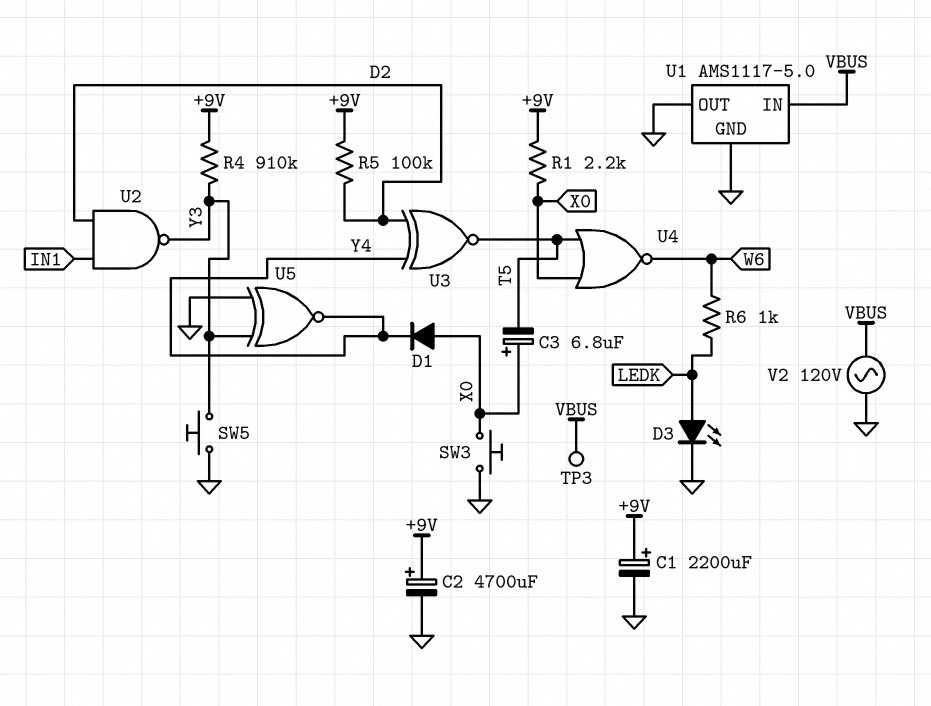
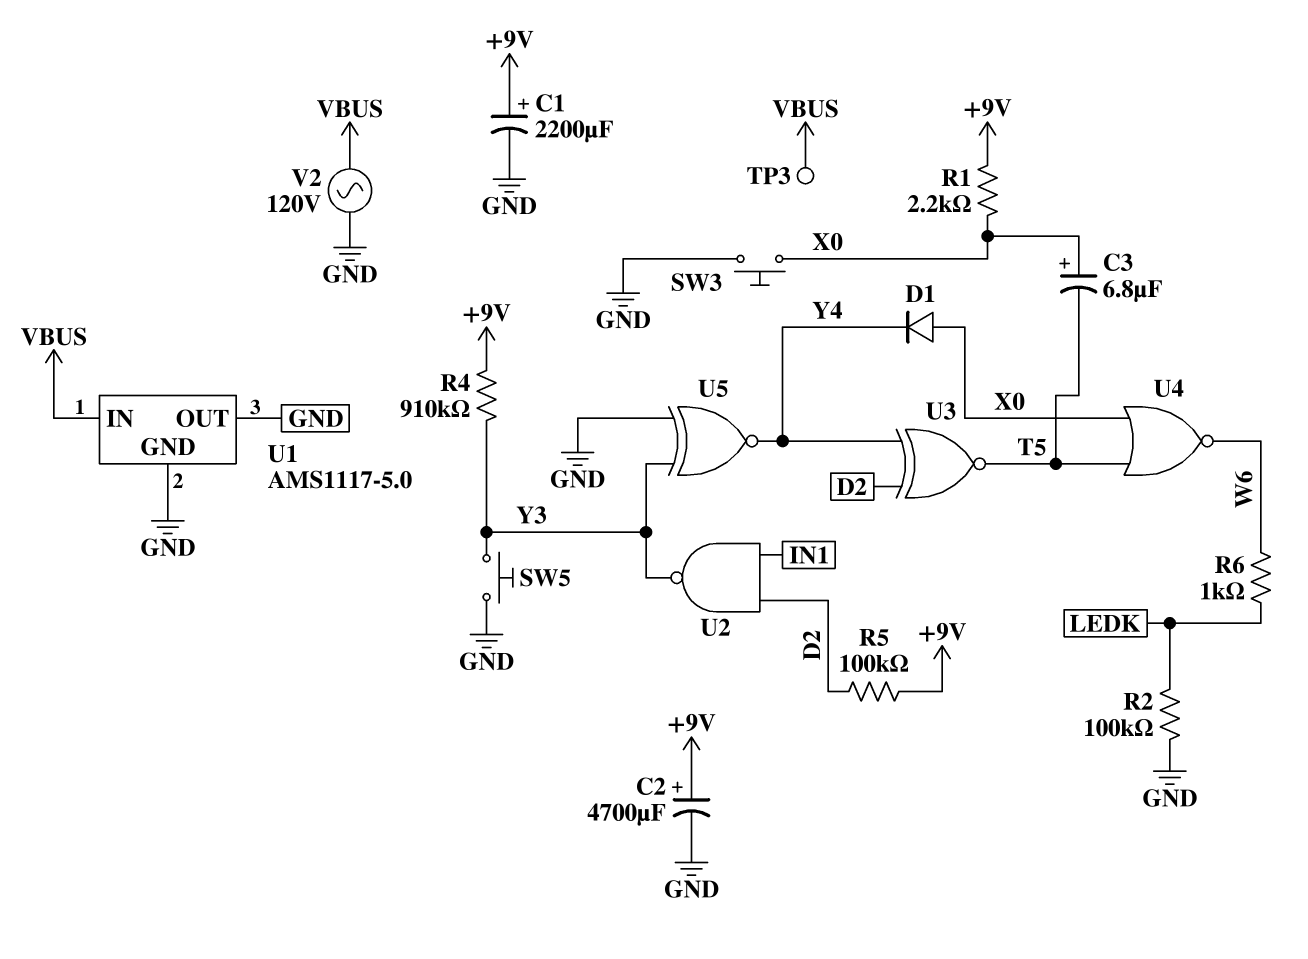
D3: LED (A LEDK, K GND) -> none
R2: none -> 100k (GND, LEDK)

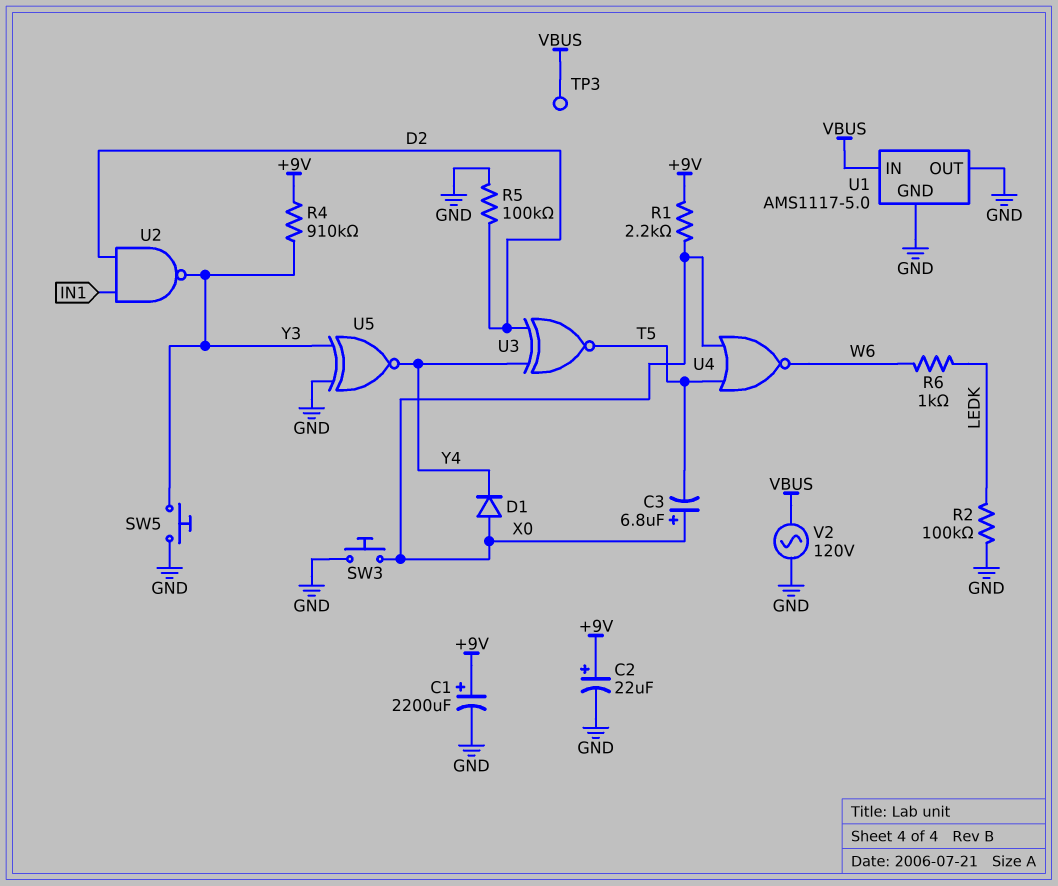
C2: 4700uF (plus +9V, minus GND) -> 22uF (plus +9V, minus GND)
R5: 100k (+9V, D2) -> 100k (D2, GND)

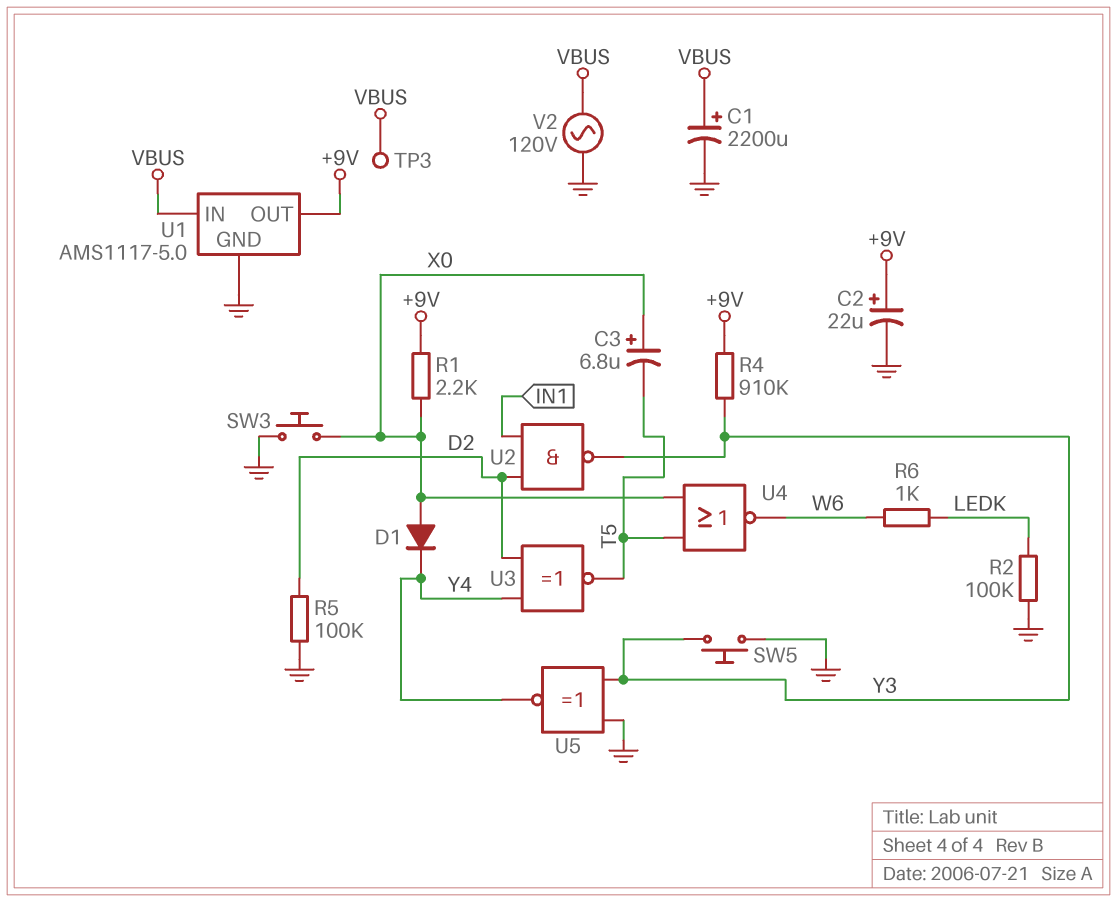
C1: 2200uF (plus +9V, minus GND) -> 2200uF (plus VBUS, minus GND)
U1 pin OUT: GND -> +9V

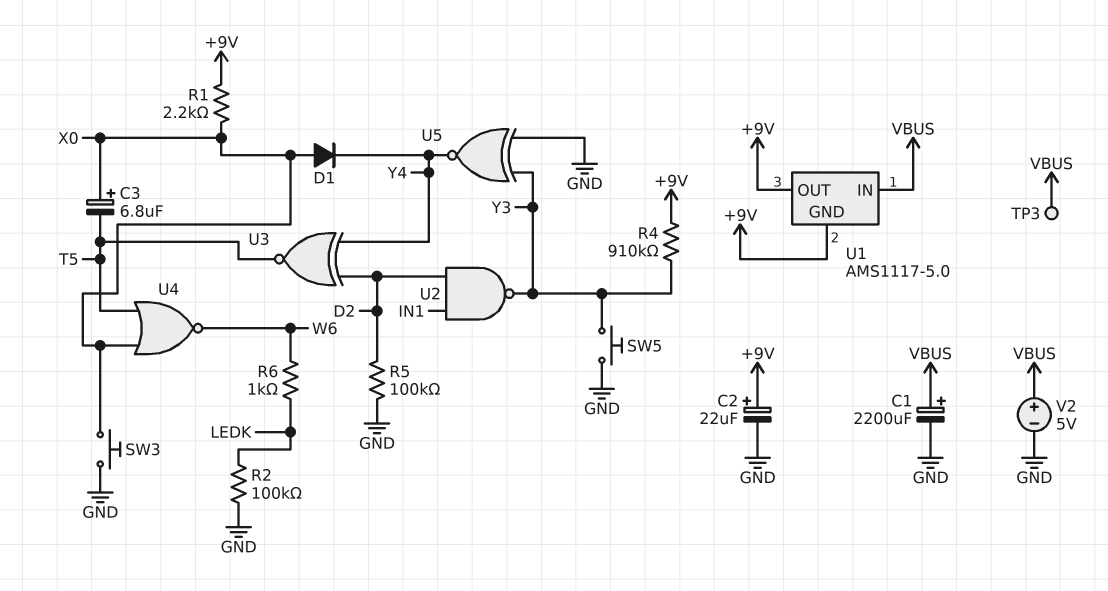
U1 pin GND: GND -> +9V
V2: AC 120V (GND, VBUS) -> 5V (plus VBUS, minus GND)

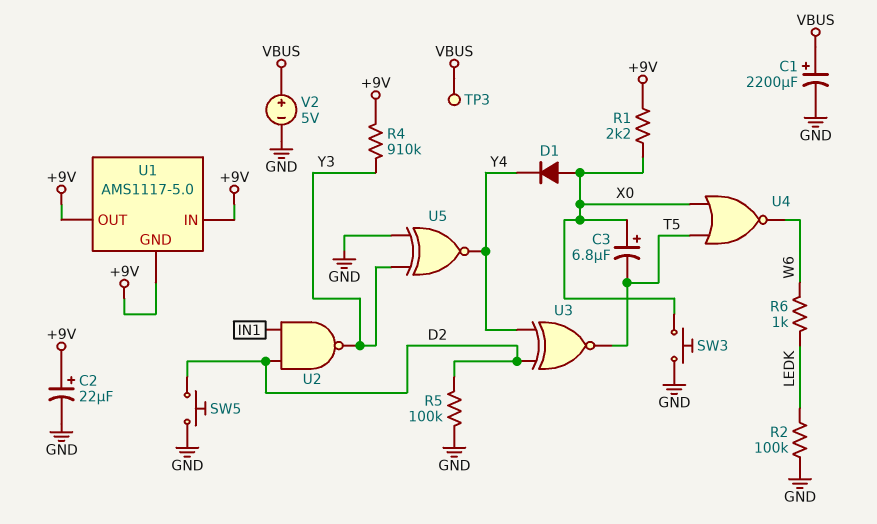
SW5: button (GND, Y3) -> button (D2, GND)
U1 pin IN: VBUS -> +9V

